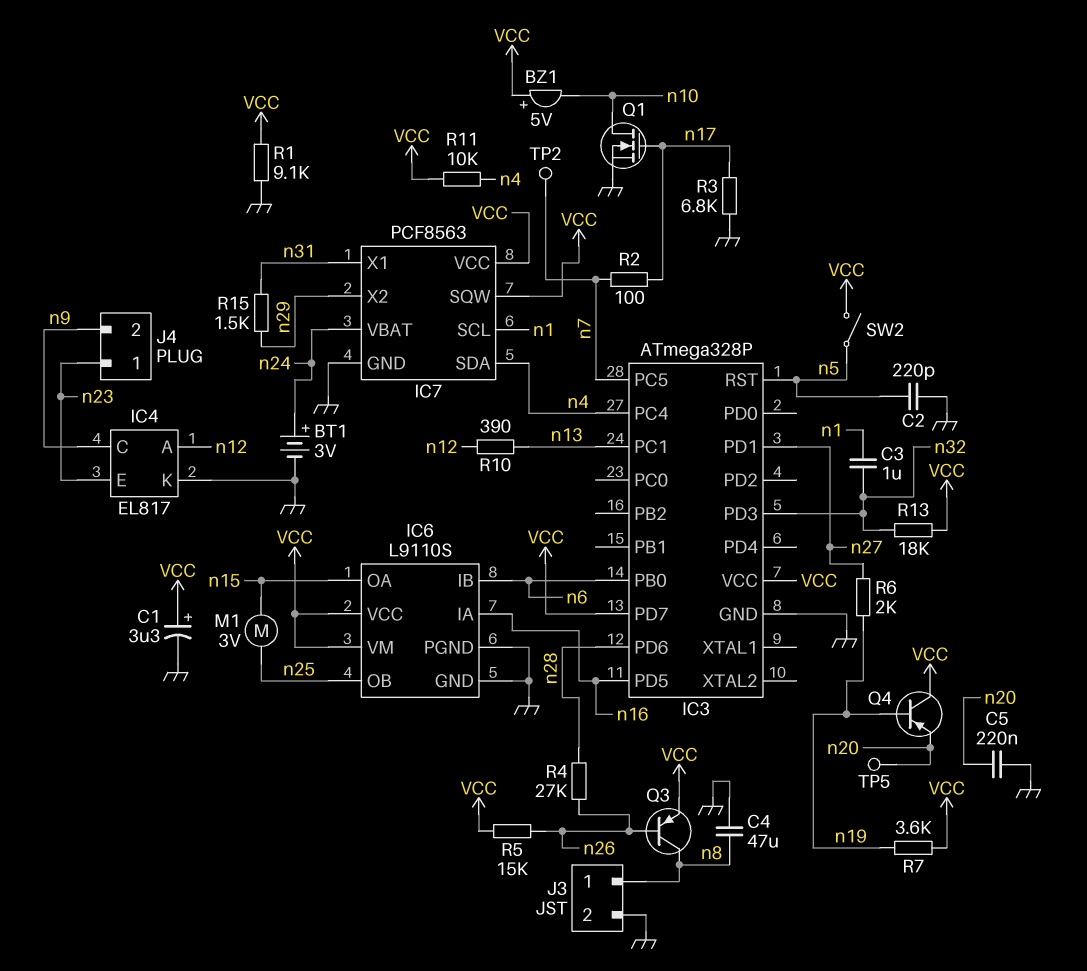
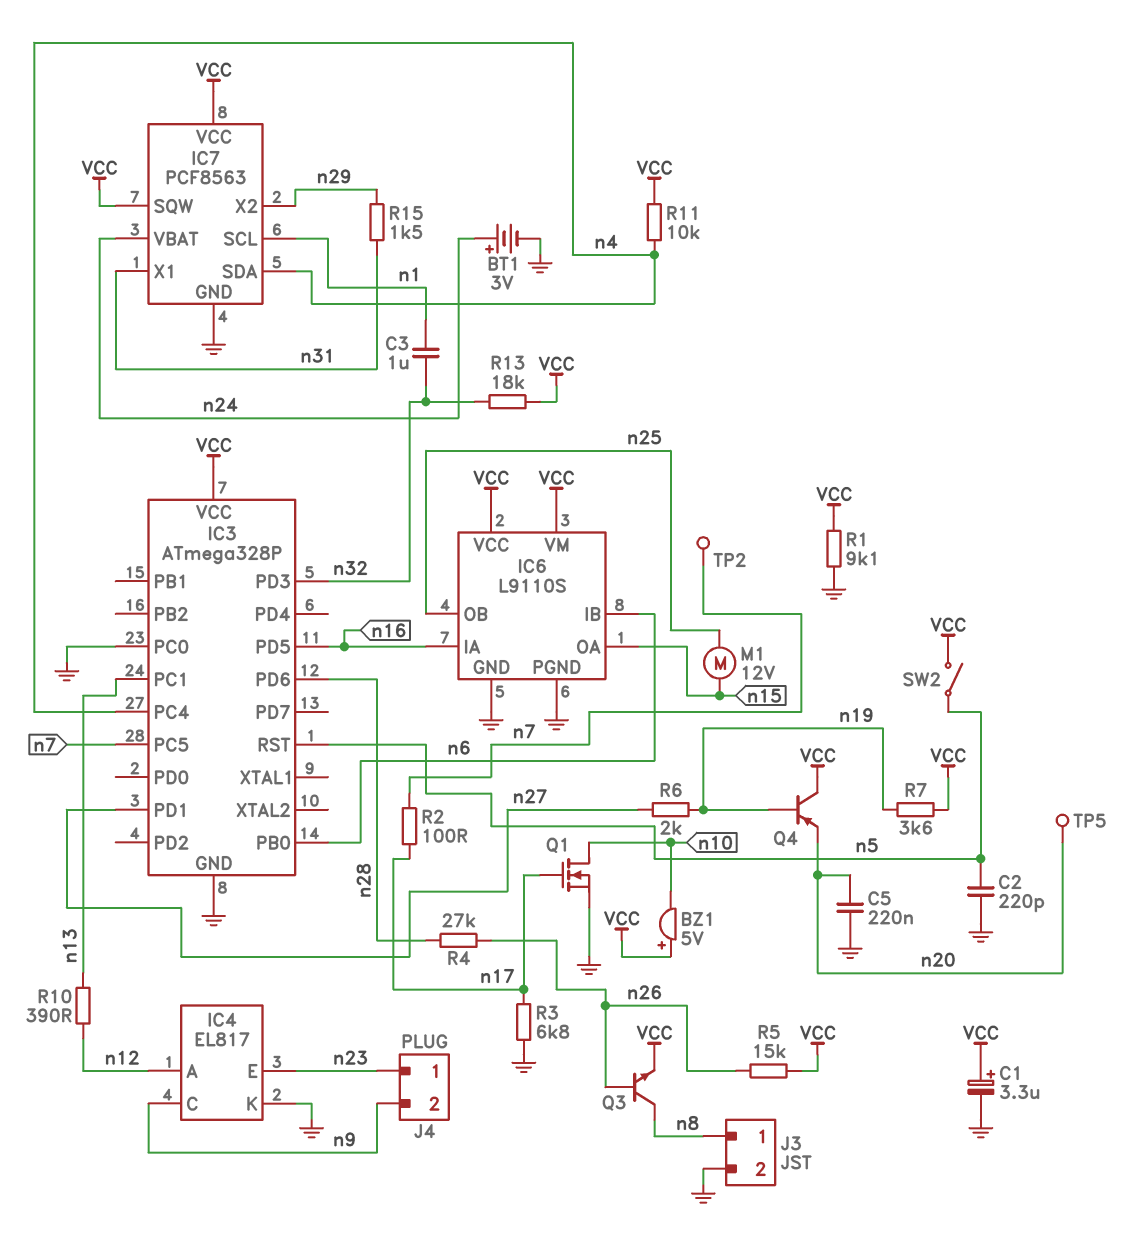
C4: 47uF (GND, n8) -> none
IC3 pin PC0: none -> GND
IC3 pin PD7: VCC -> none
M1: motor 3V (n15, n25) -> motor 12V (n15, n25)
Q3: PNP (B n26, C n8, E VCC) -> NPN (B n26, C n8, E VCC)

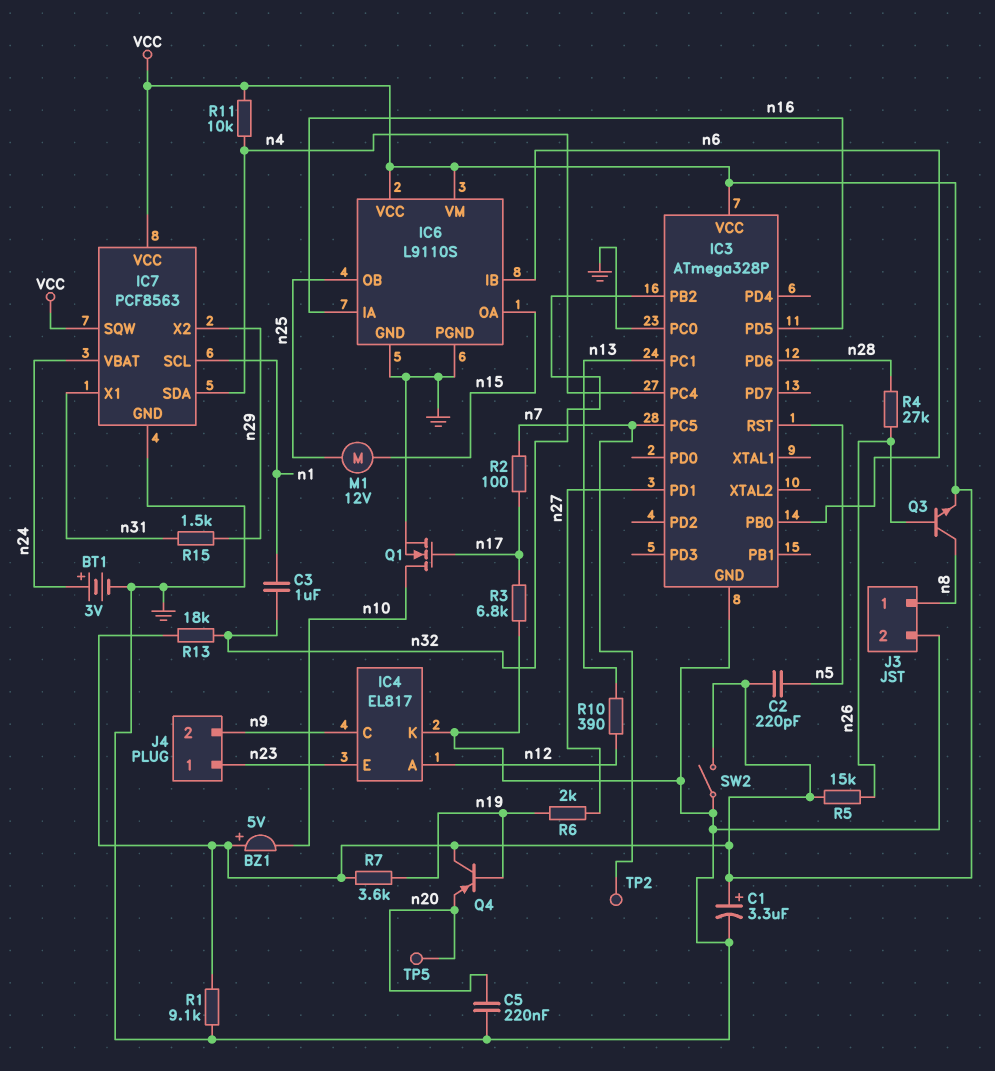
C2: 220pF (GND, n5) -> 220pF (VCC, n5)
IC3 pin PB2: none -> n32
IC3 pin PD3: n32 -> none
SW2: switch (VCC, n5) -> switch (GND, VCC)

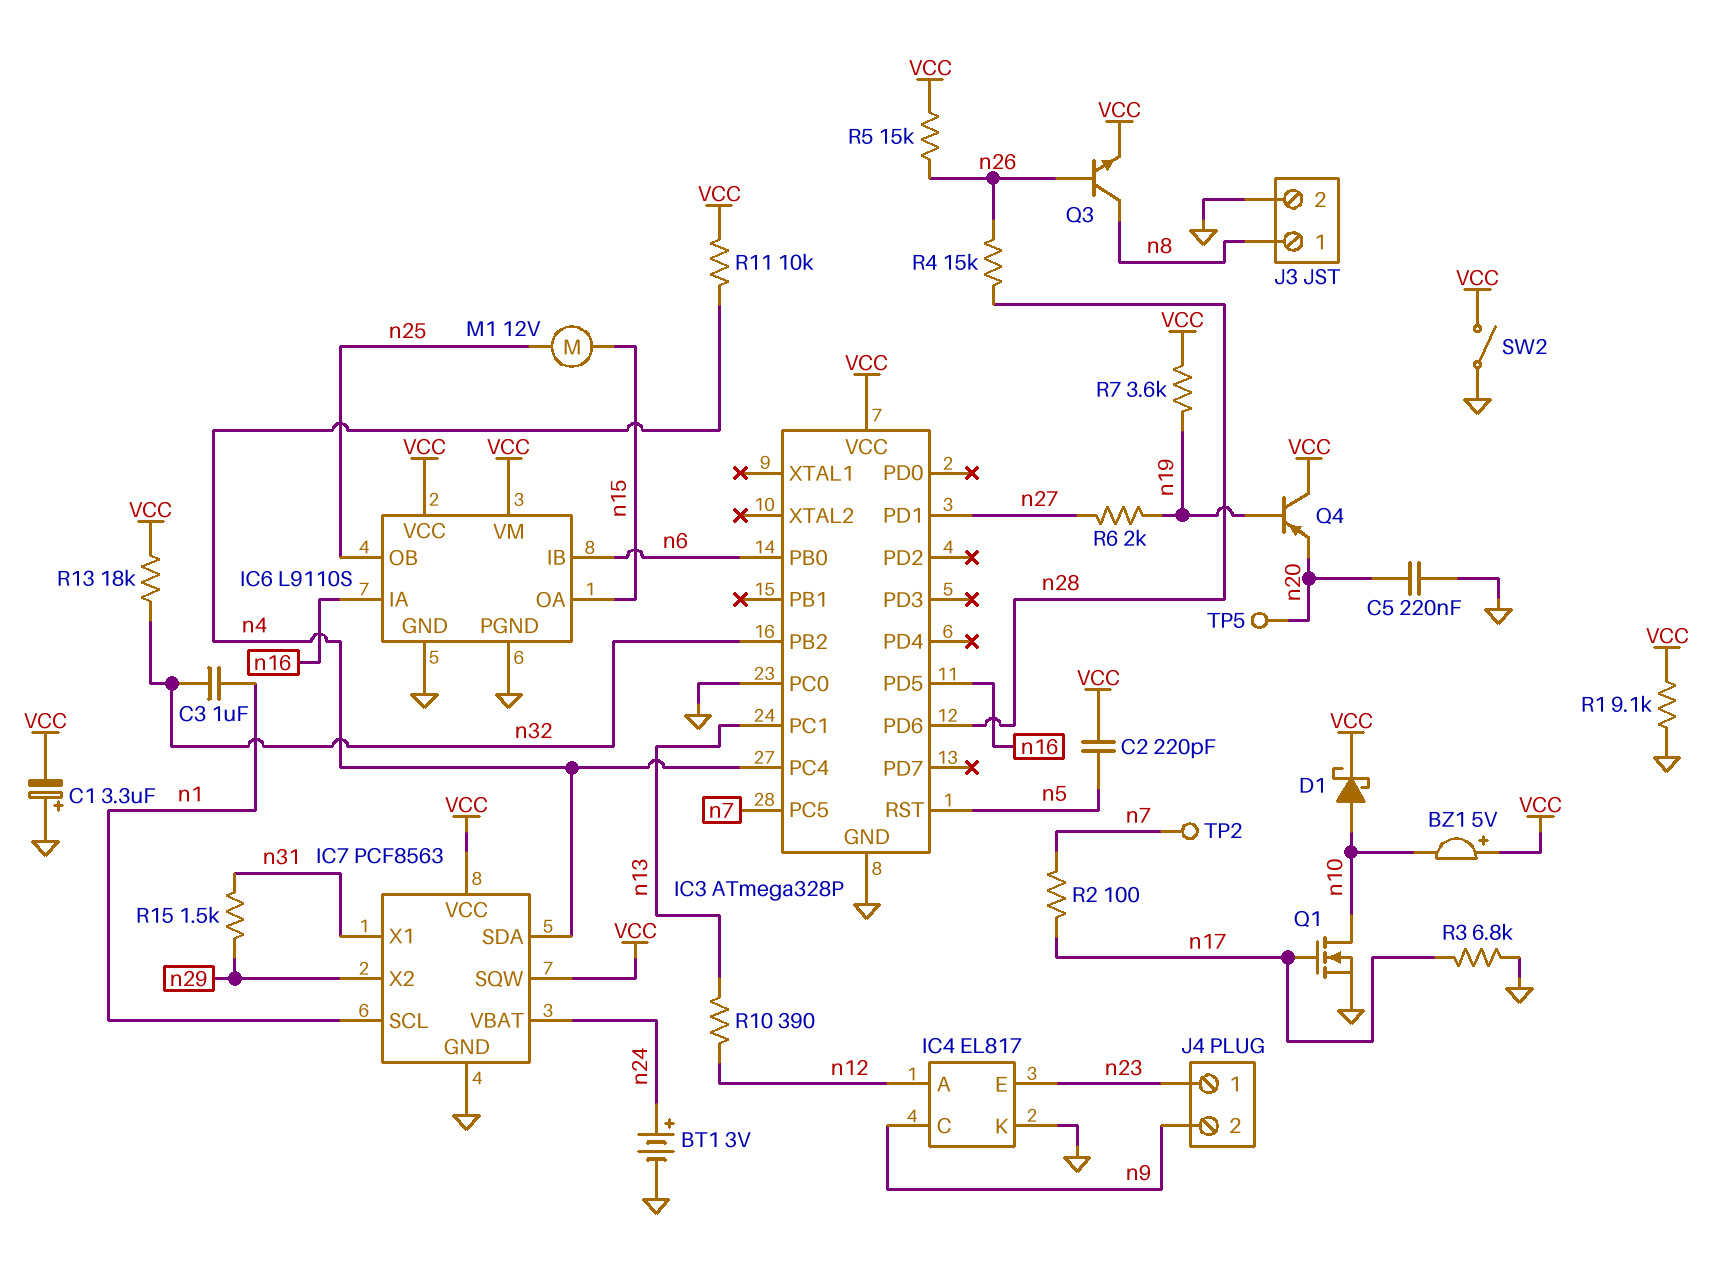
C1: 3.3uF (plus VCC, minus GND) -> 3.3uF (plus GND, minus VCC)
D1: none -> schottky (A n10, K VCC)
R4: 27k (n26, n28) -> 15k (n26, n28)

